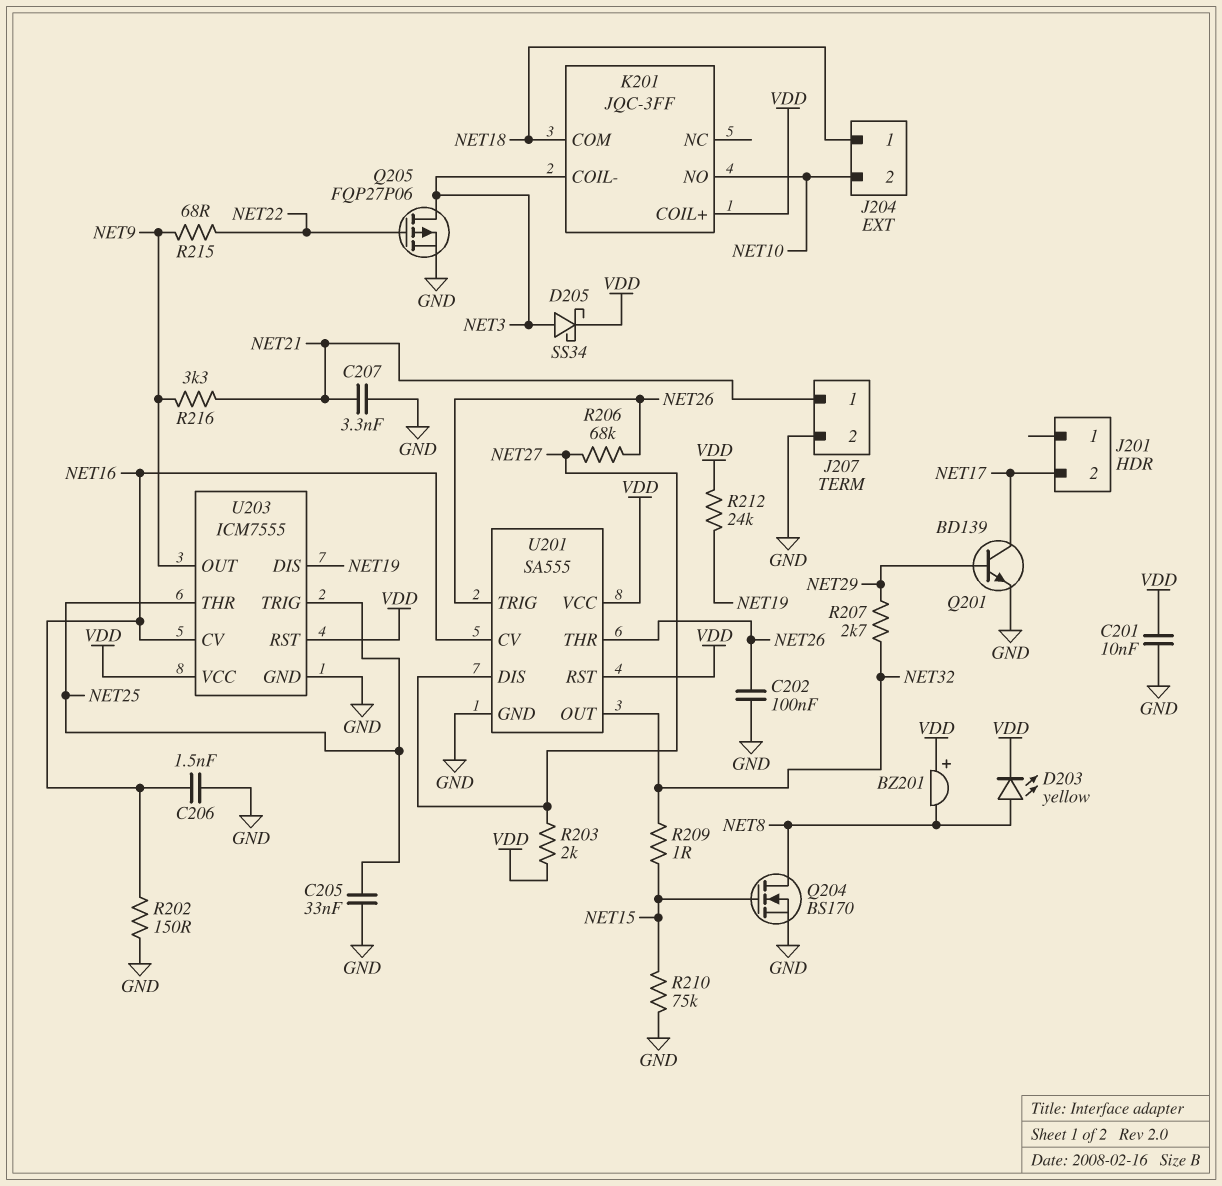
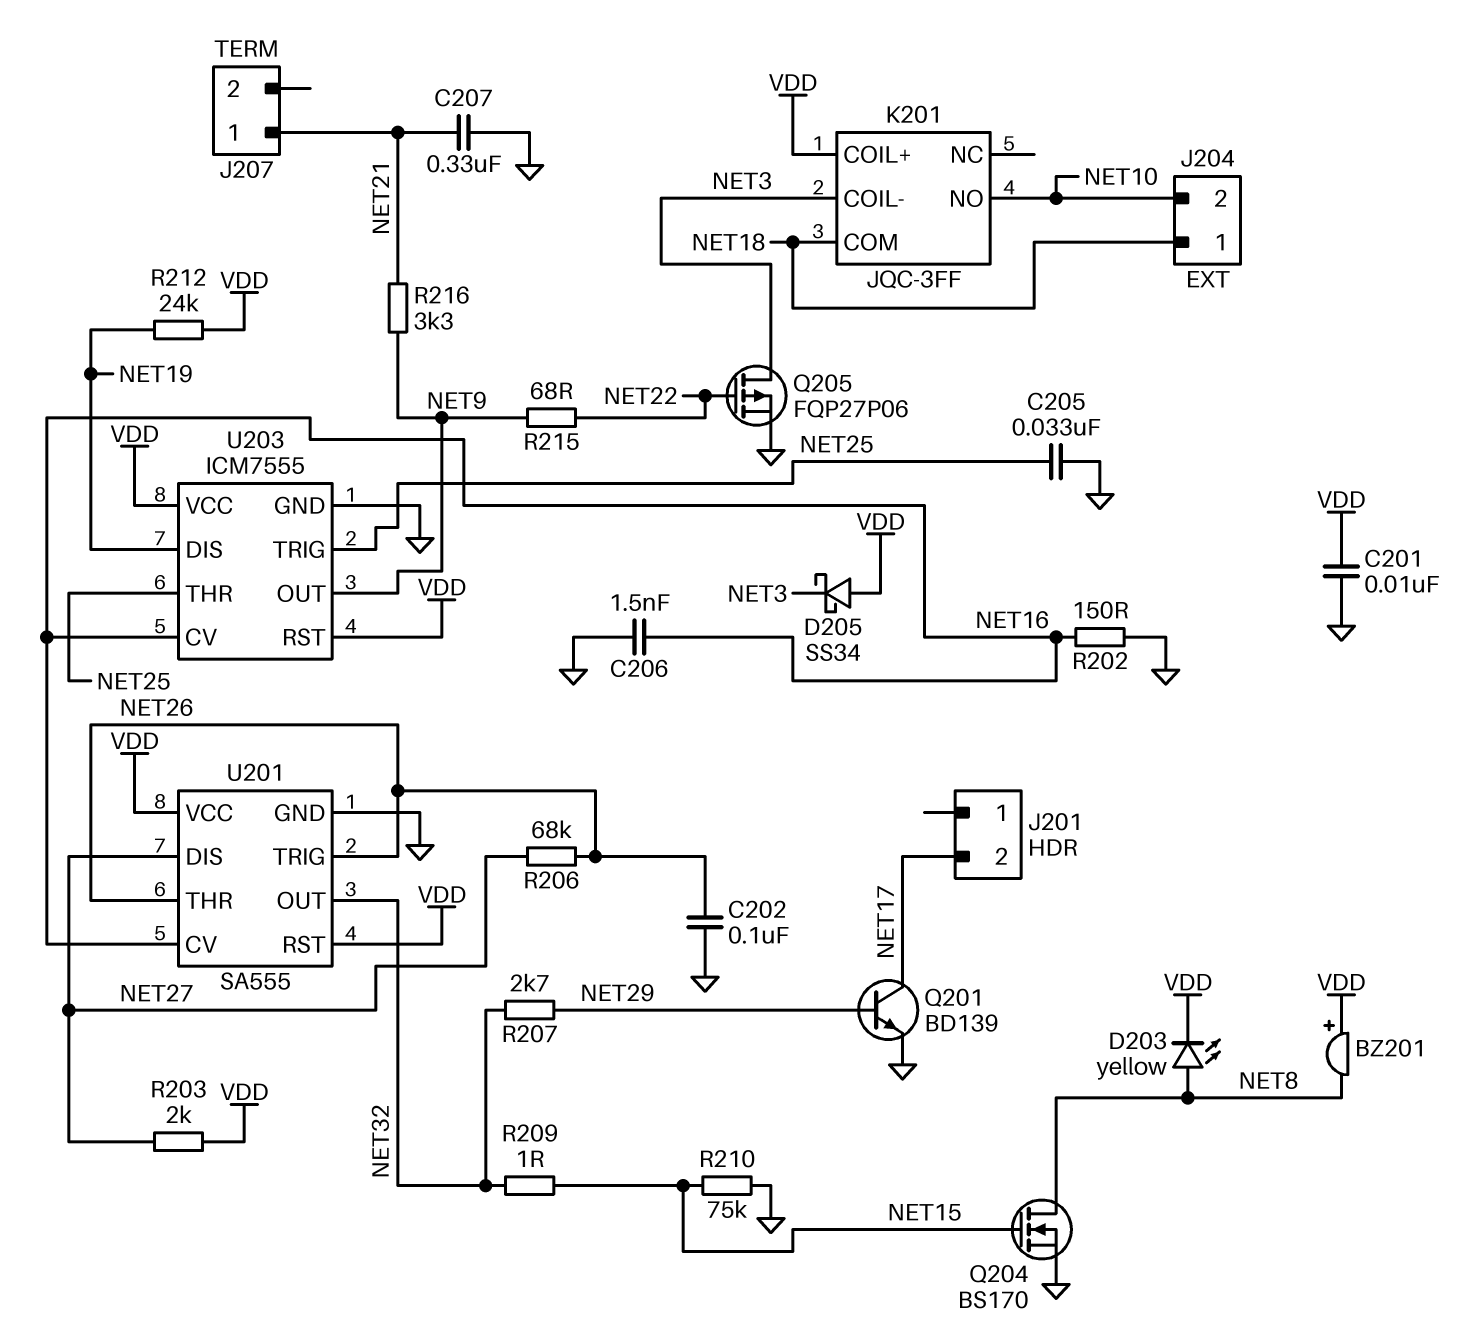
C207: 3.3nF (GND, NET21) -> 330nF (GND, NET21)
D205: schottky SS34 (A NET3, K VDD) -> schottky SS34 (A VDD, K NET3)
J207 pin 2: GND -> none

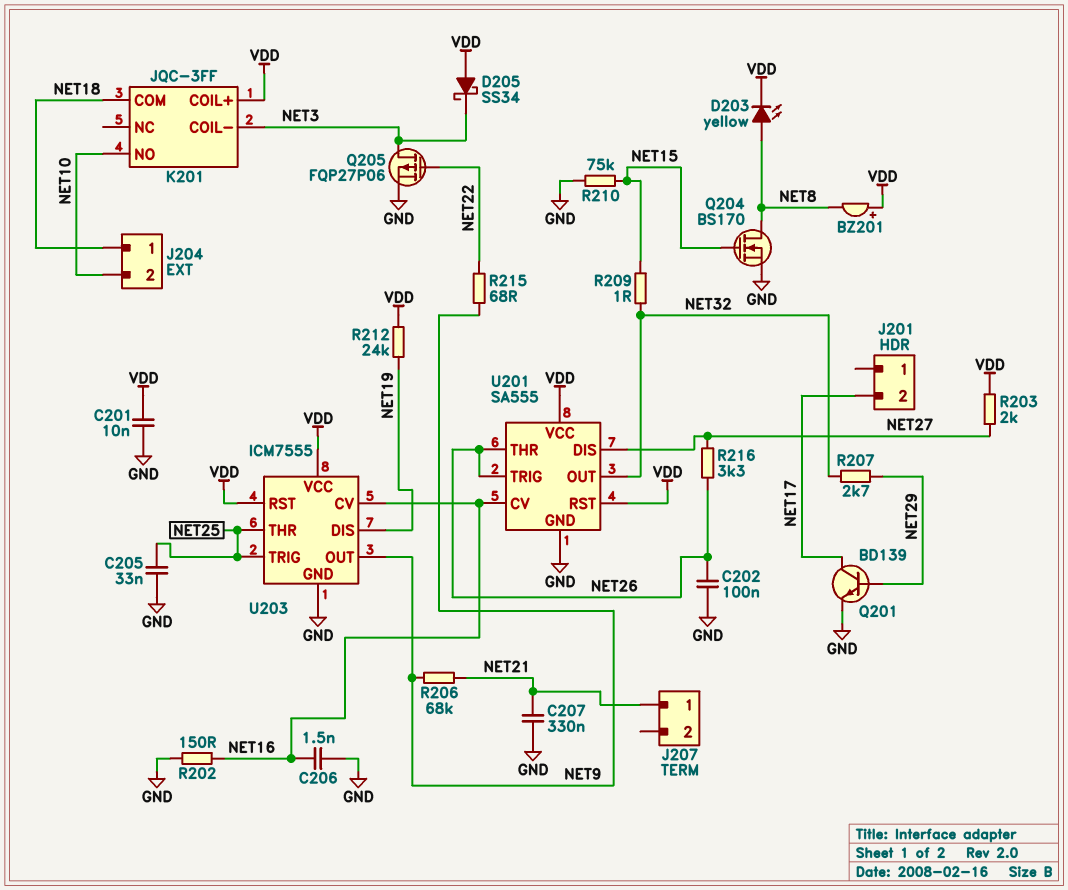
R206: 68k (NET26, NET27) -> 68k (NET9, NET21)
R216: 3.3k (NET9, NET21) -> 3.3k (NET26, NET27)

